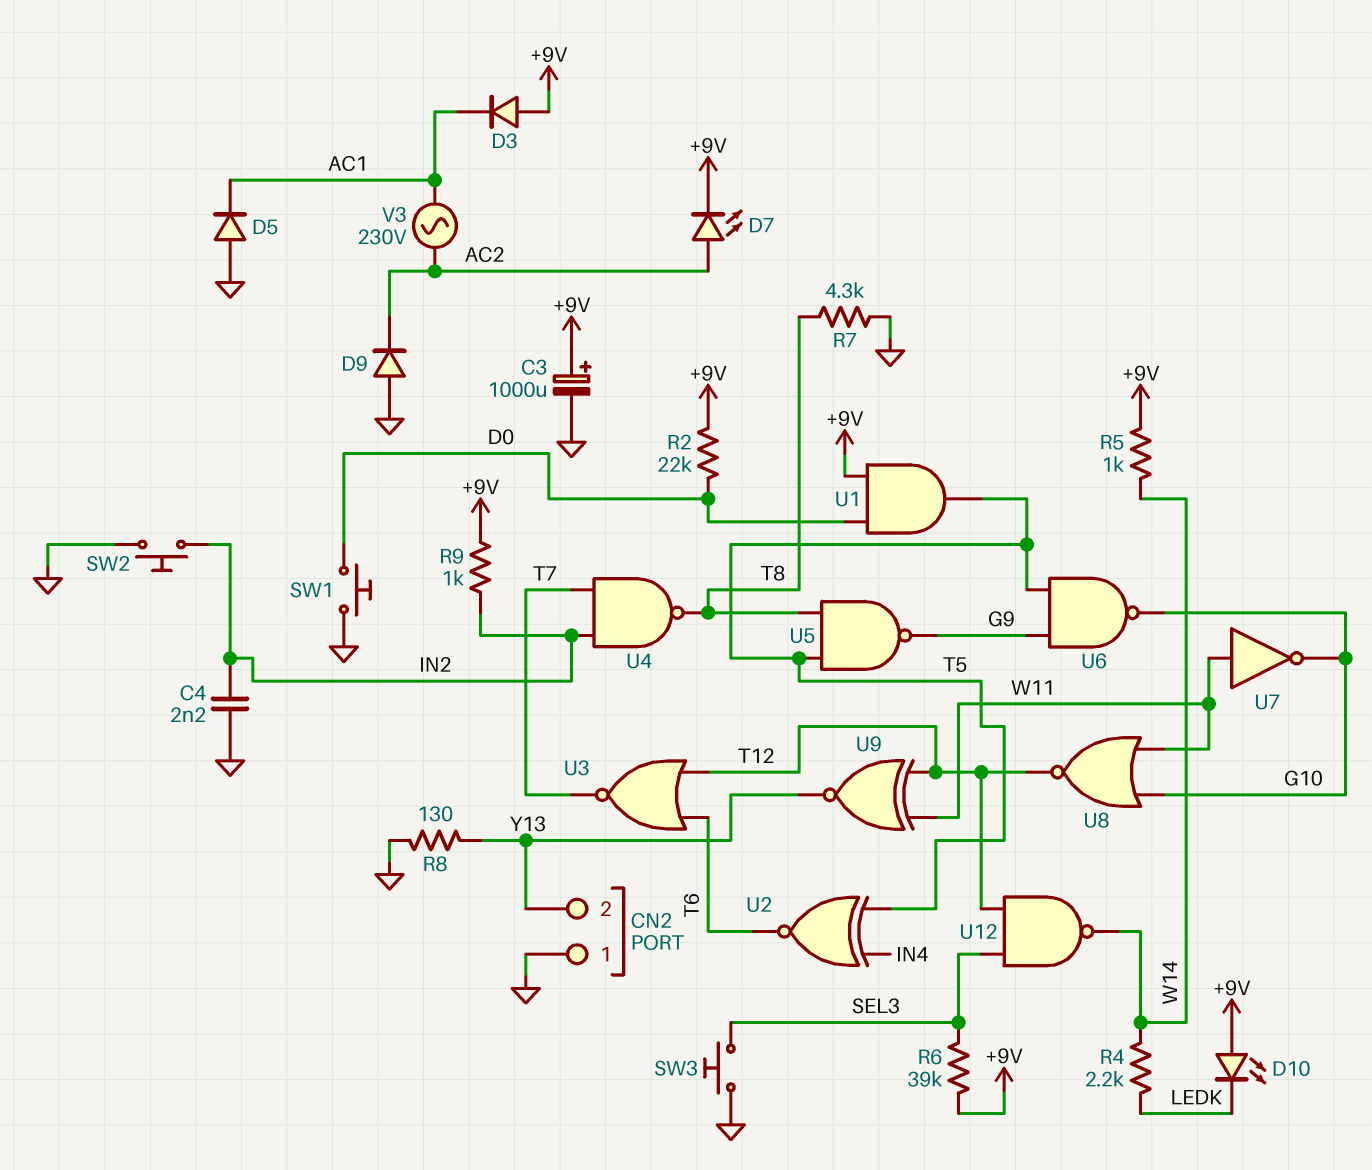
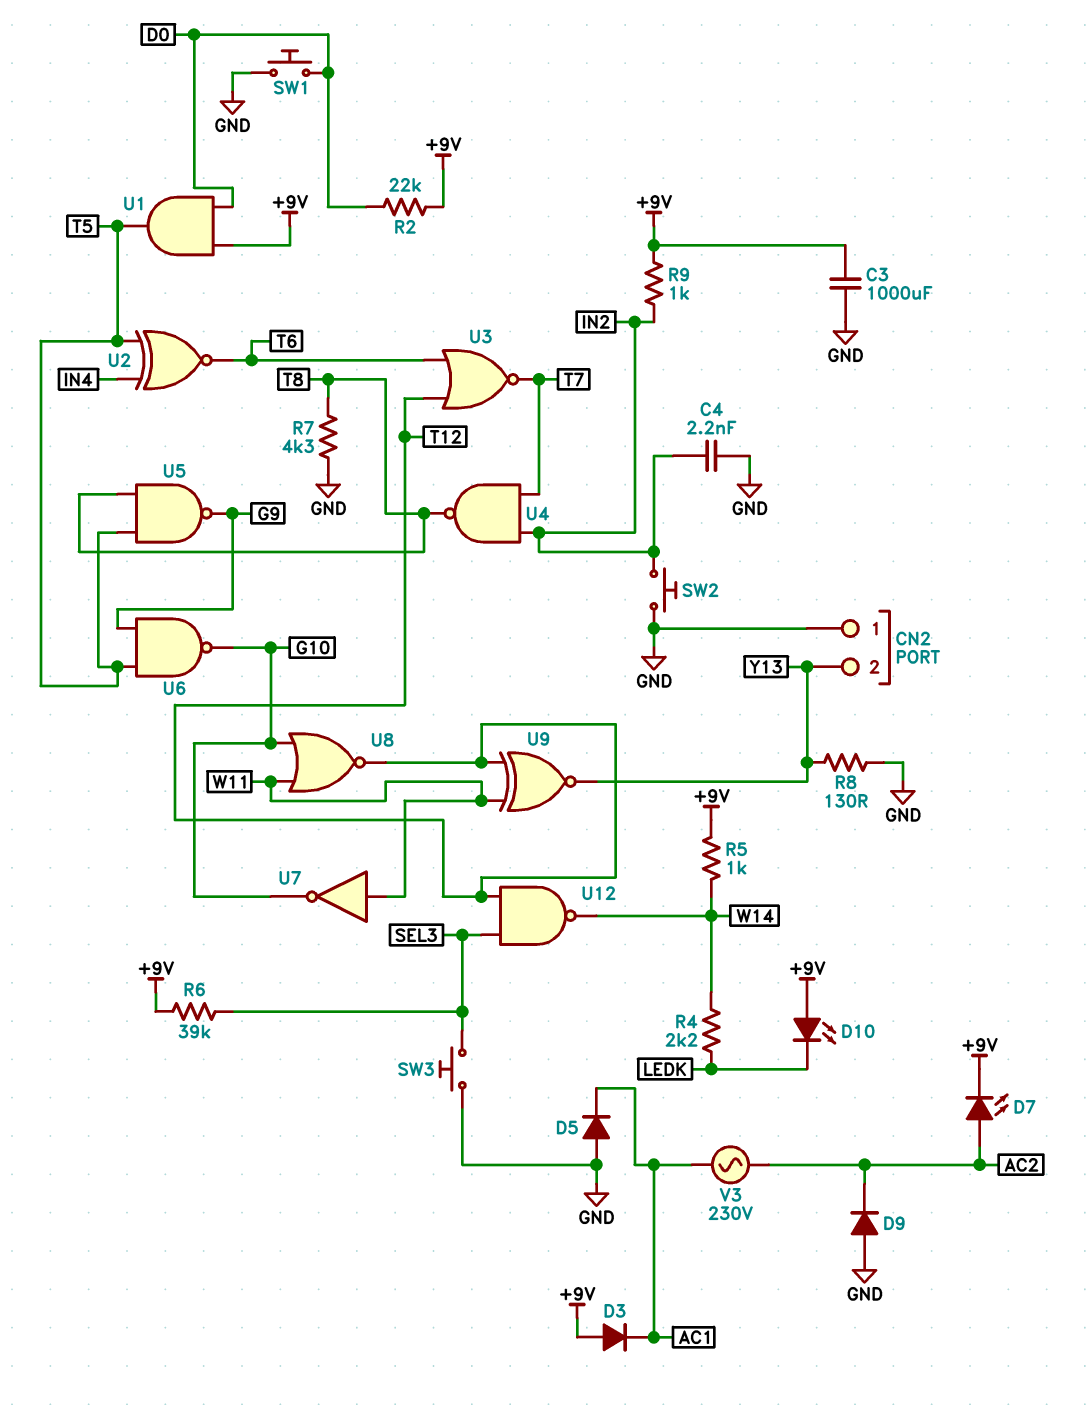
C3: 1000uF (plus +9V, minus GND) -> 1000uF (+9V, GND)

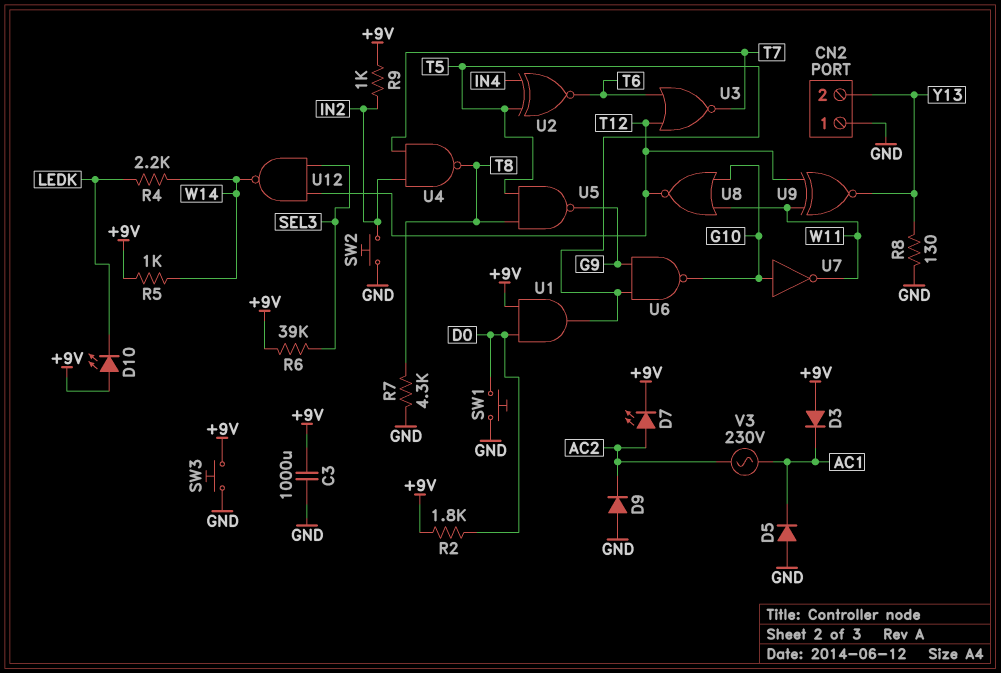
C4: 2.2nF (GND, IN2) -> none
R2: 22k (+9V, D0) -> 1.8k (+9V, D0)
SW3: button (GND, SEL3) -> button (+9V, GND)
U7: NOT (in W11, out G10) -> NOT (in G10, out W11)

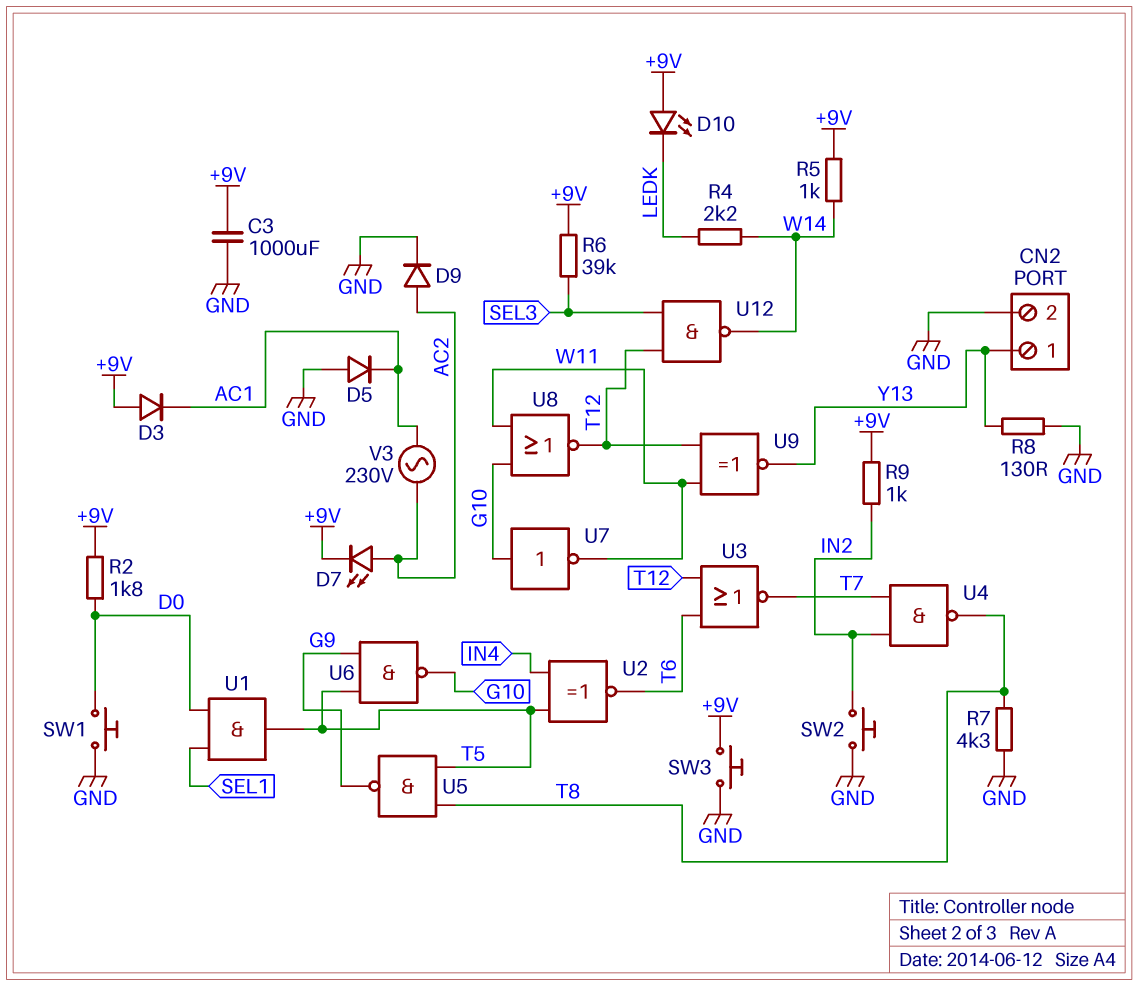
CN2 pin 1: GND -> Y13
CN2 pin 2: Y13 -> GND
D9: diode (A GND, K AC2) -> diode (A AC2, K GND)
U1: AND (in +9V, in D0, out T5) -> AND (in D0, in SEL1, out T5)

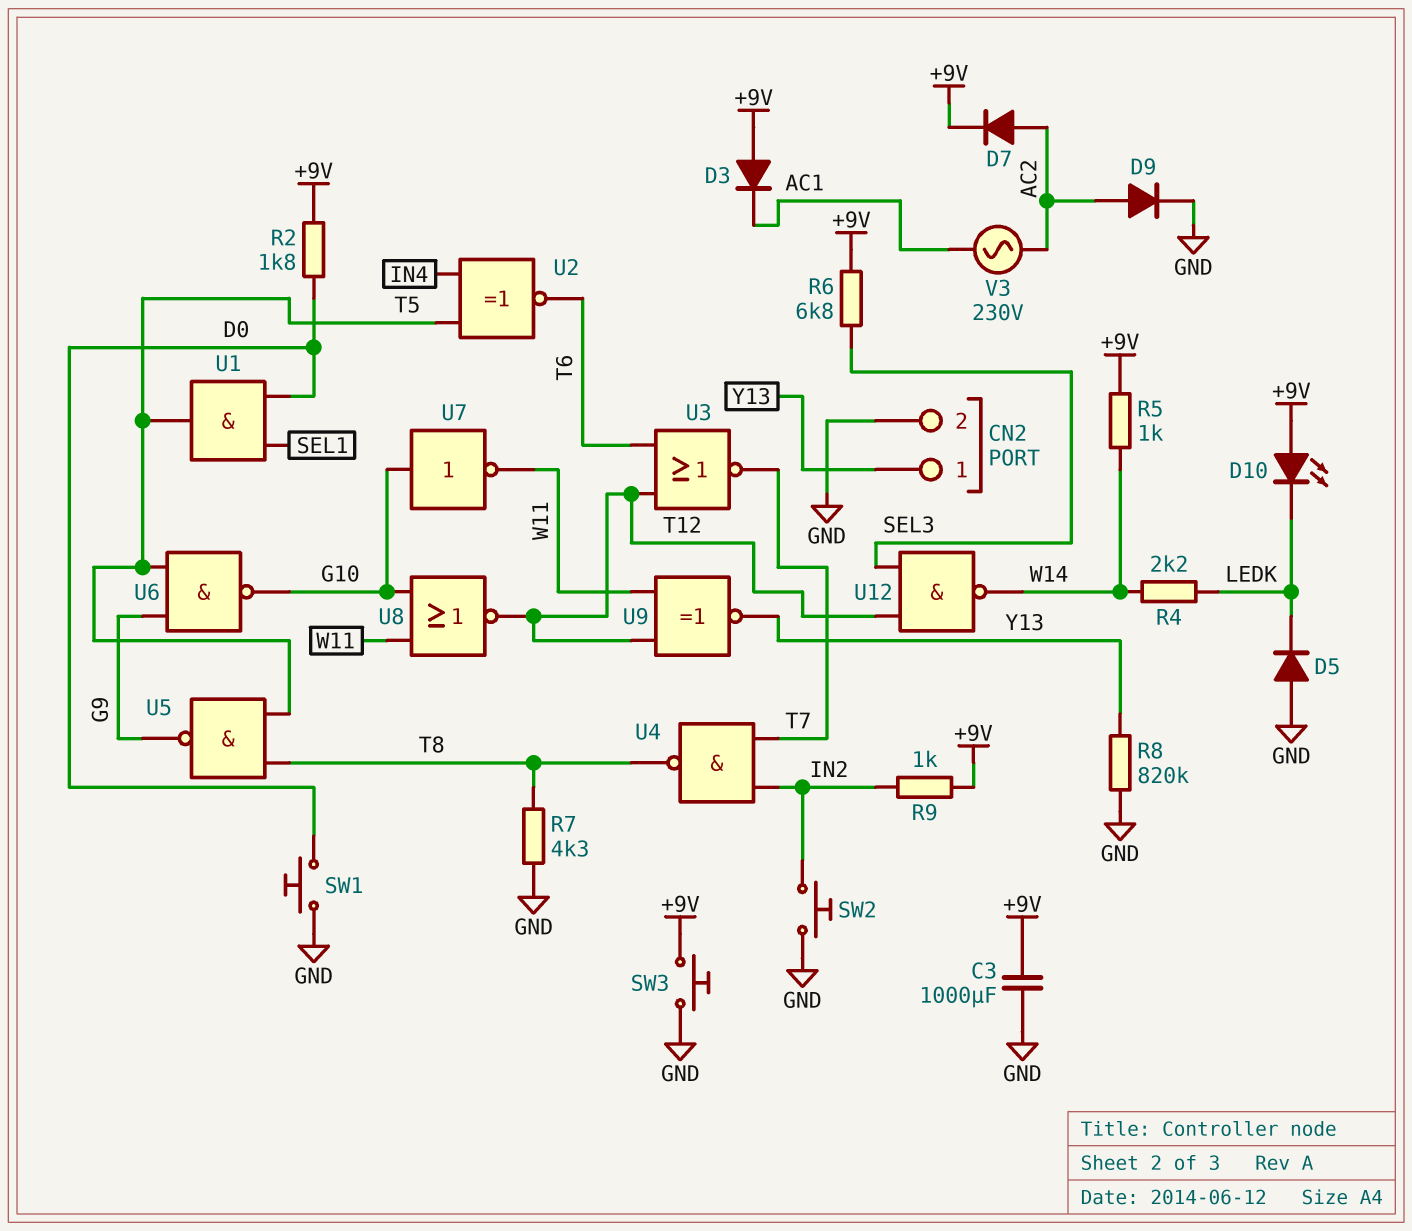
D5: diode (A GND, K AC1) -> diode (A GND, K LEDK)
D7: LED (A AC2, K +9V) -> diode (A AC2, K +9V)
R6: 39k (+9V, SEL3) -> 6.8k (+9V, SEL3)
R8: 130 (GND, Y13) -> 820k (GND, Y13)

